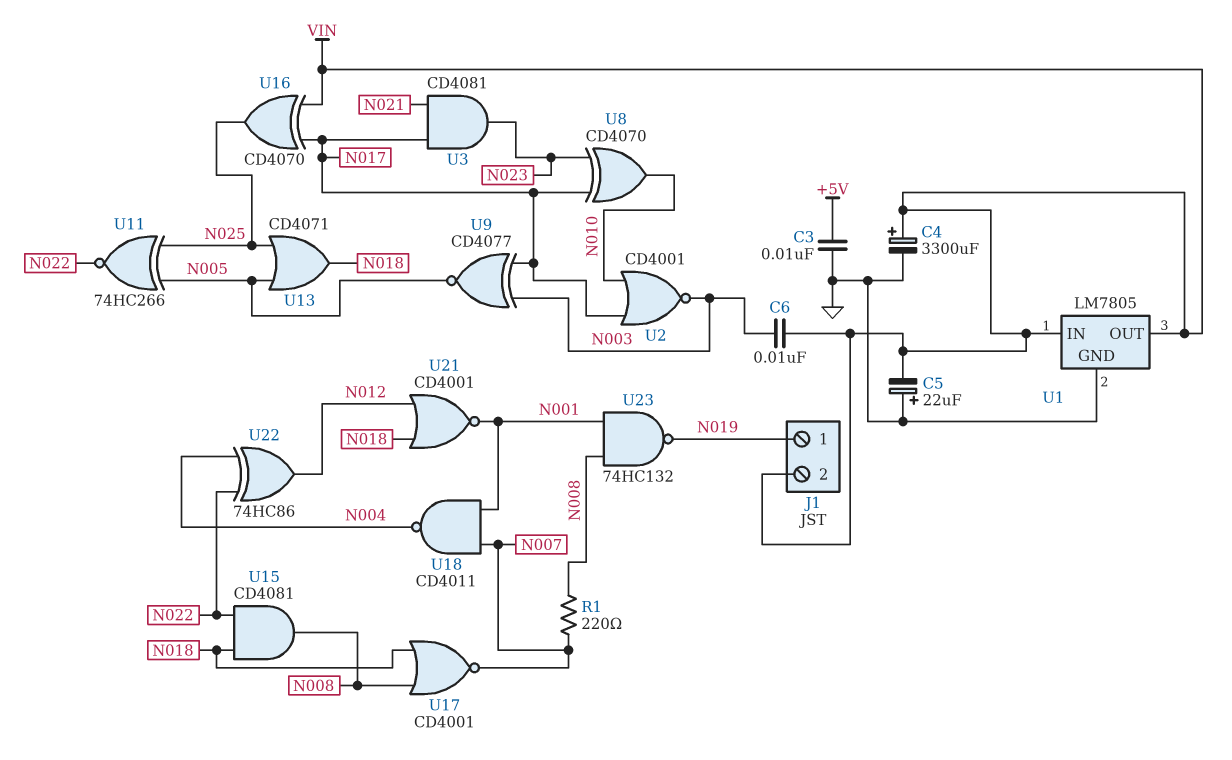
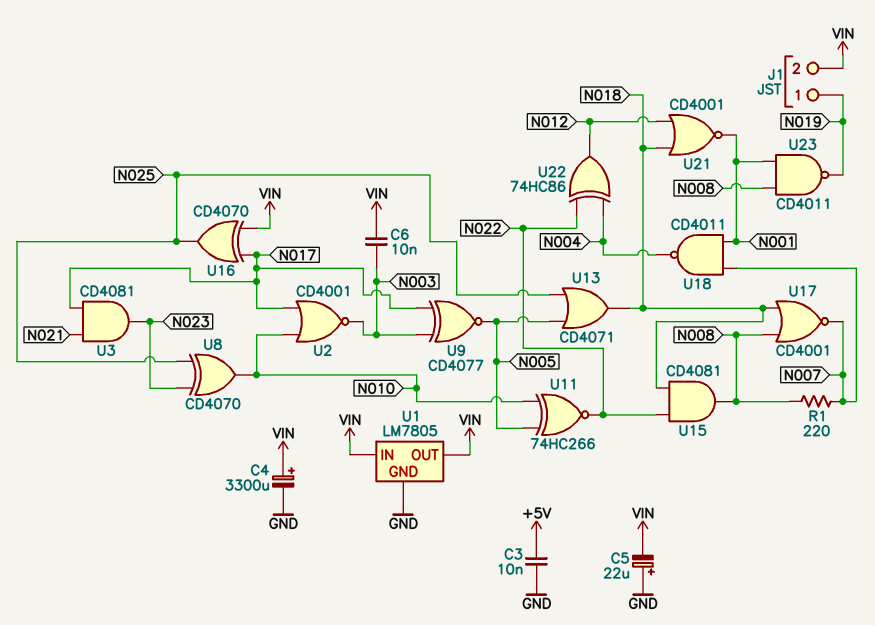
U8: XOR CD4070 (in N017, in N023, out N010) -> XOR CD4070 (in N023, in N025, out N010)
U11: XNOR 74HC266 (in N005, in N025, out N022) -> XNOR 74HC266 (in N005, in N010, out N022)
U23: NAND 74HC132 (in N001, in N008, out N019) -> NAND CD4011 (in N001, in N008, out N019)

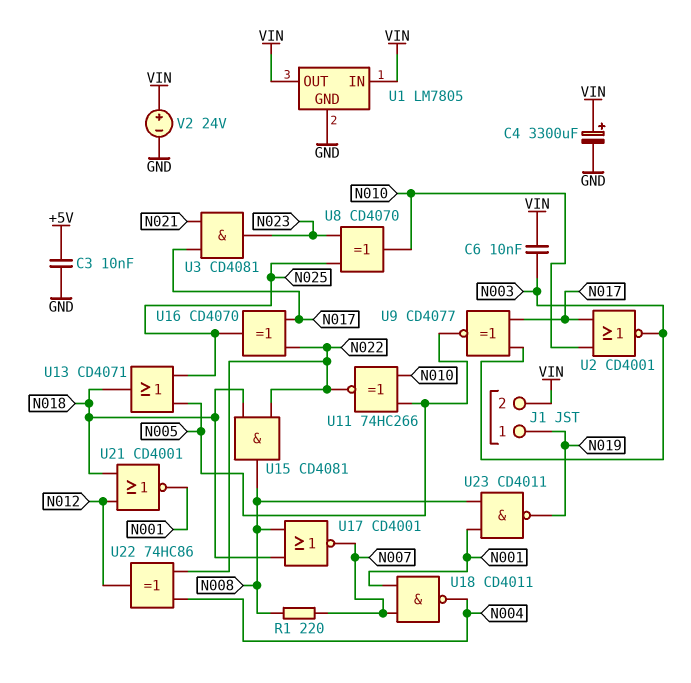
C5: 22uF (plus GND, minus VIN) -> none
U16: XOR CD4070 (in N017, in VIN, out N025) -> XOR CD4070 (in N017, in N022, out N025)
V2: none -> 24V (plus VIN, minus GND)

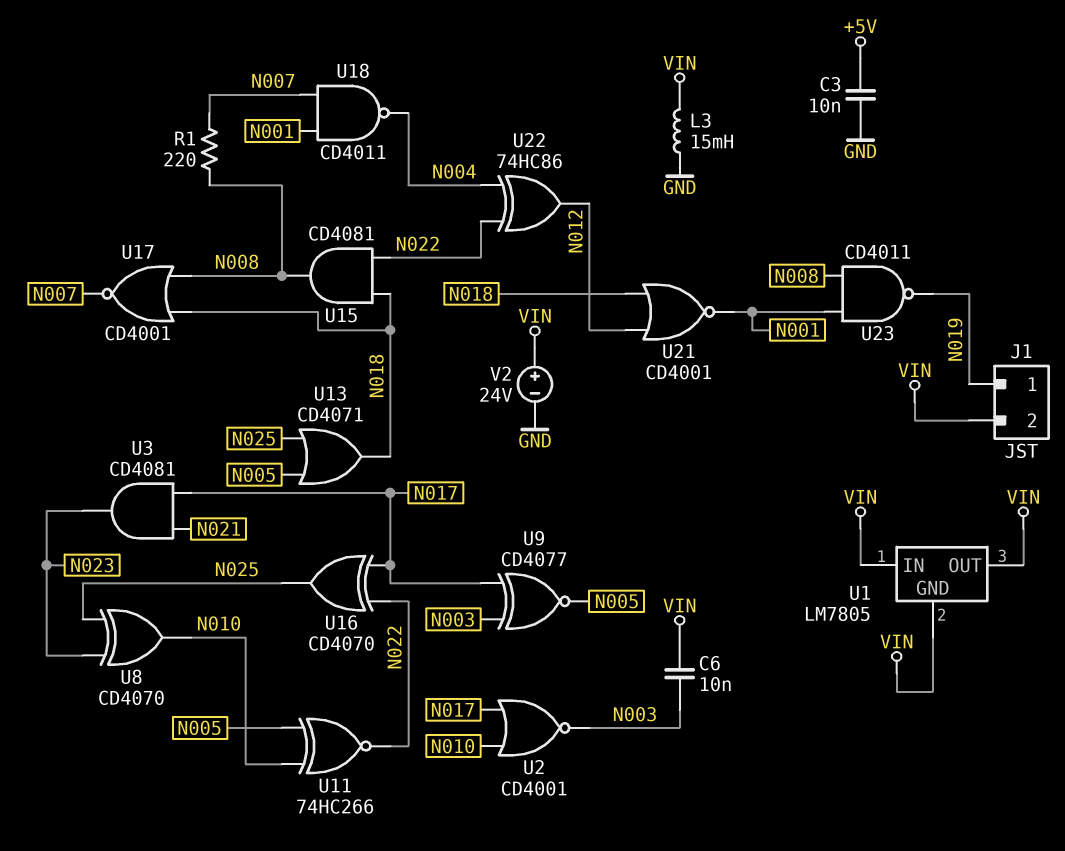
C4: 3300uF (plus VIN, minus GND) -> none
L3: none -> 15mH (GND, VIN)
U1 pin GND: GND -> VIN

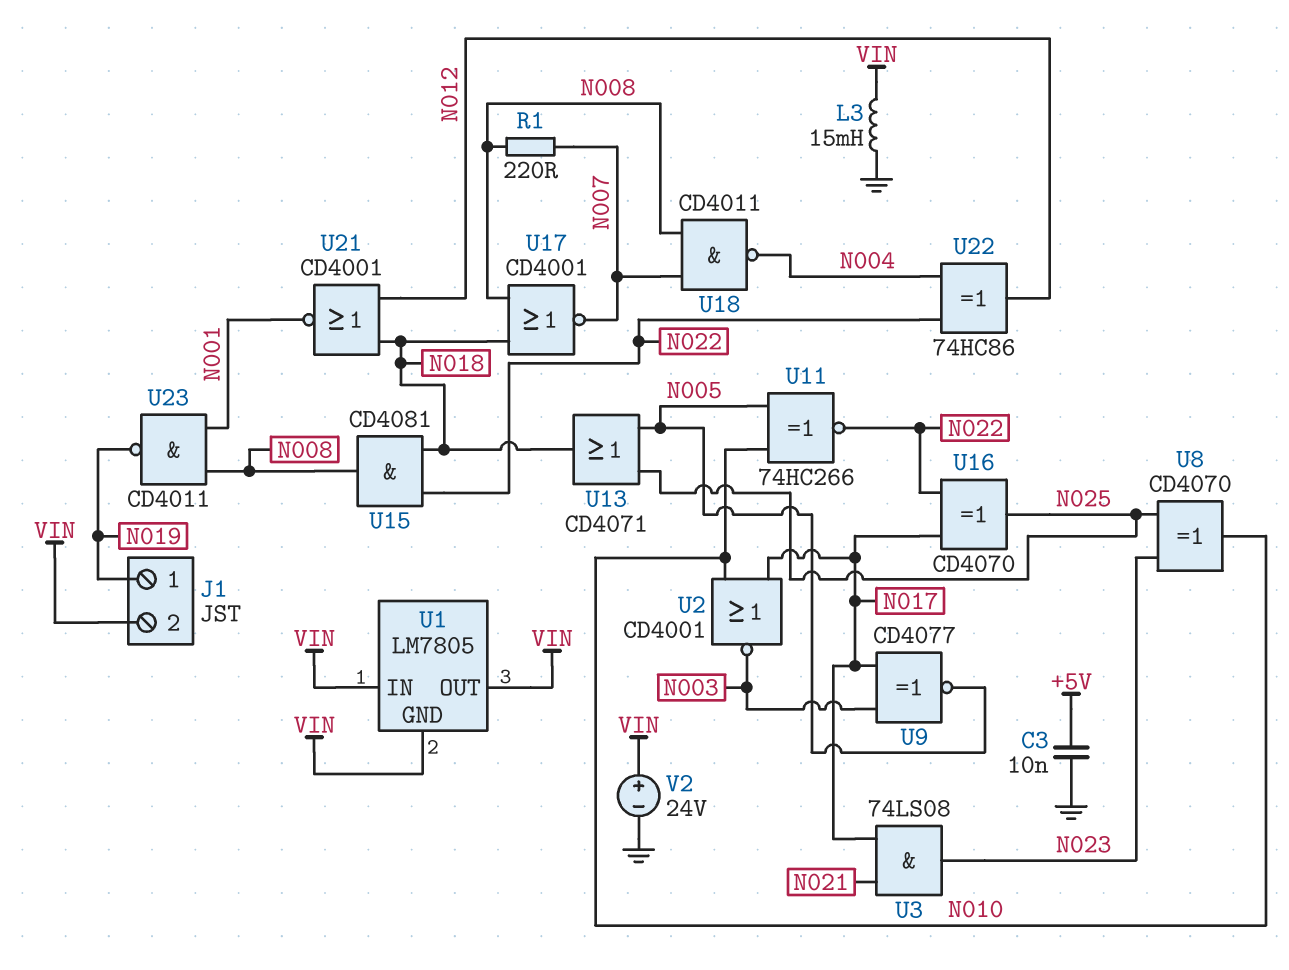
C6: 10nF (N003, VIN) -> none
U3: AND CD4081 (in N017, in N021, out N023) -> AND 74LS08 (in N017, in N021, out N023)
U18: NAND CD4011 (in N001, in N007, out N004) -> NAND CD4011 (in N007, in N008, out N004)

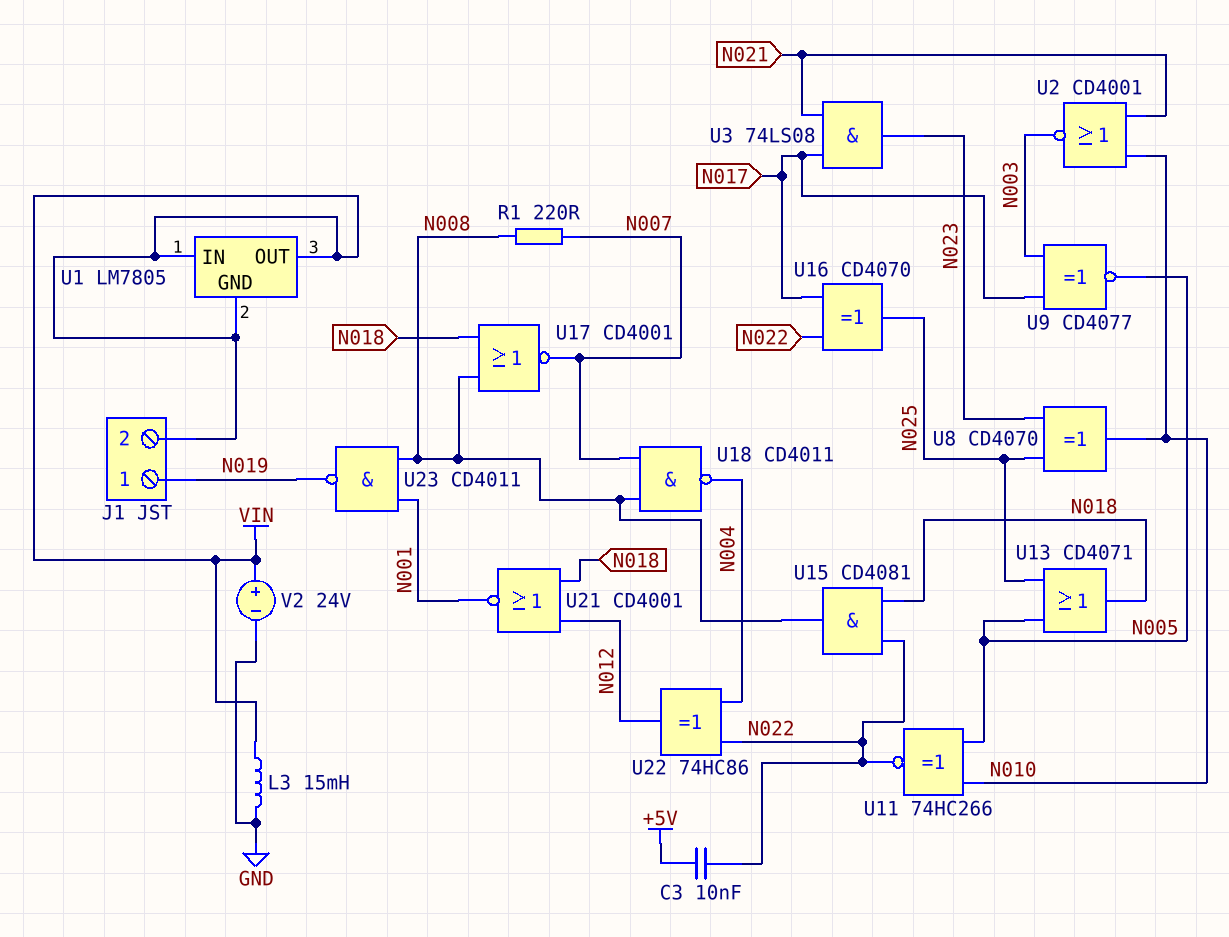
C3: 10nF (+5V, GND) -> 10nF (+5V, N022)
U2: NOR CD4001 (in N010, in N017, out N003) -> NOR CD4001 (in N010, in N021, out N003)

